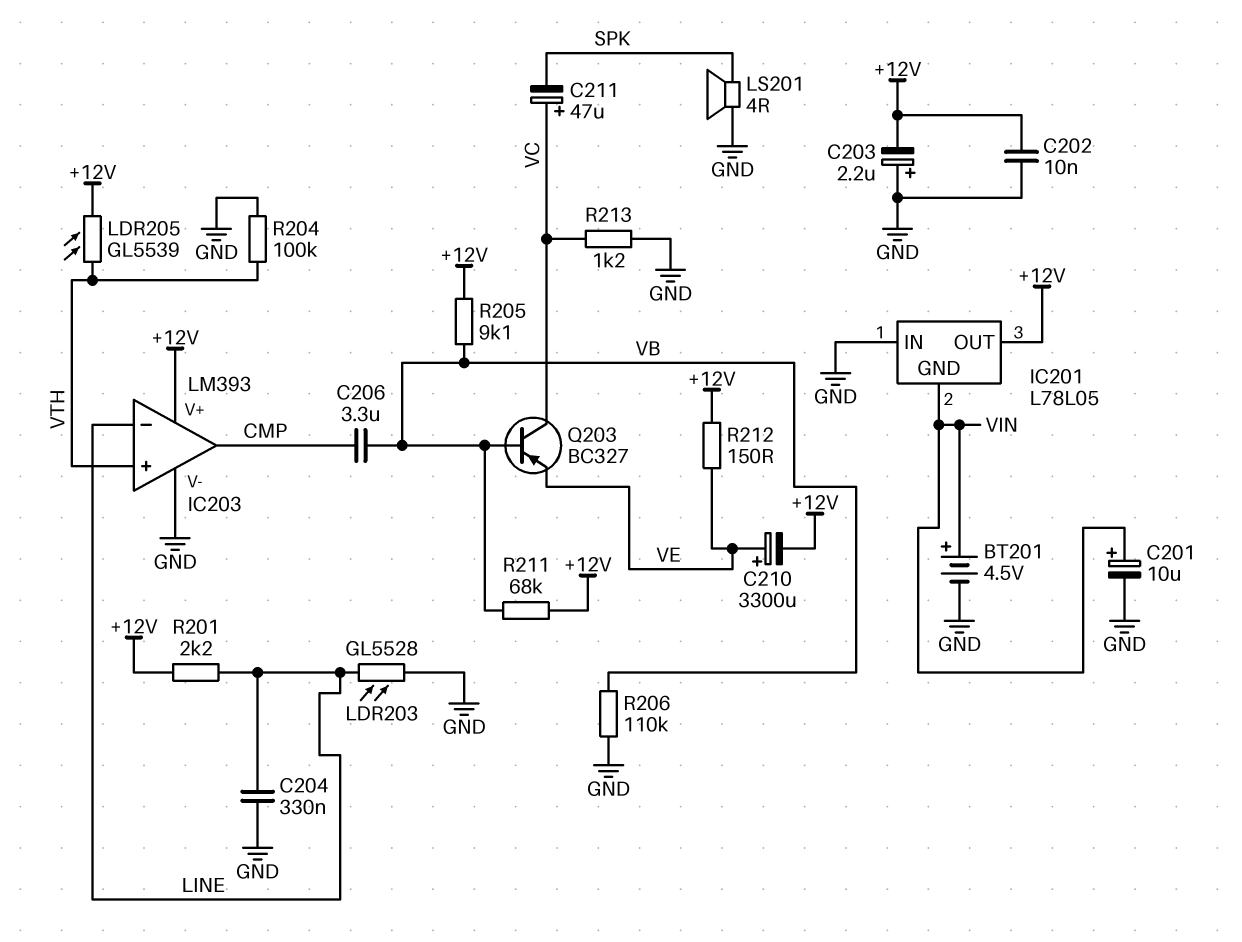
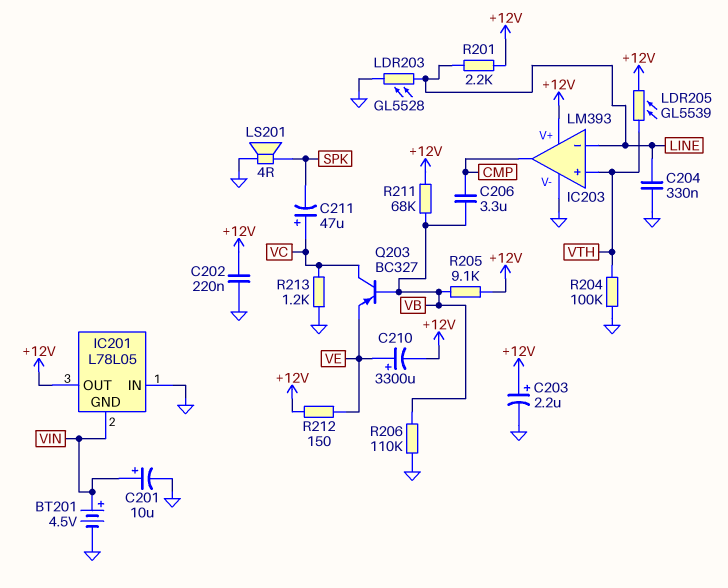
C202: 10nF (+12V, GND) -> 220nF (+12V, GND)
C203: 2.2uF (plus GND, minus +12V) -> 2.2uF (plus +12V, minus GND)

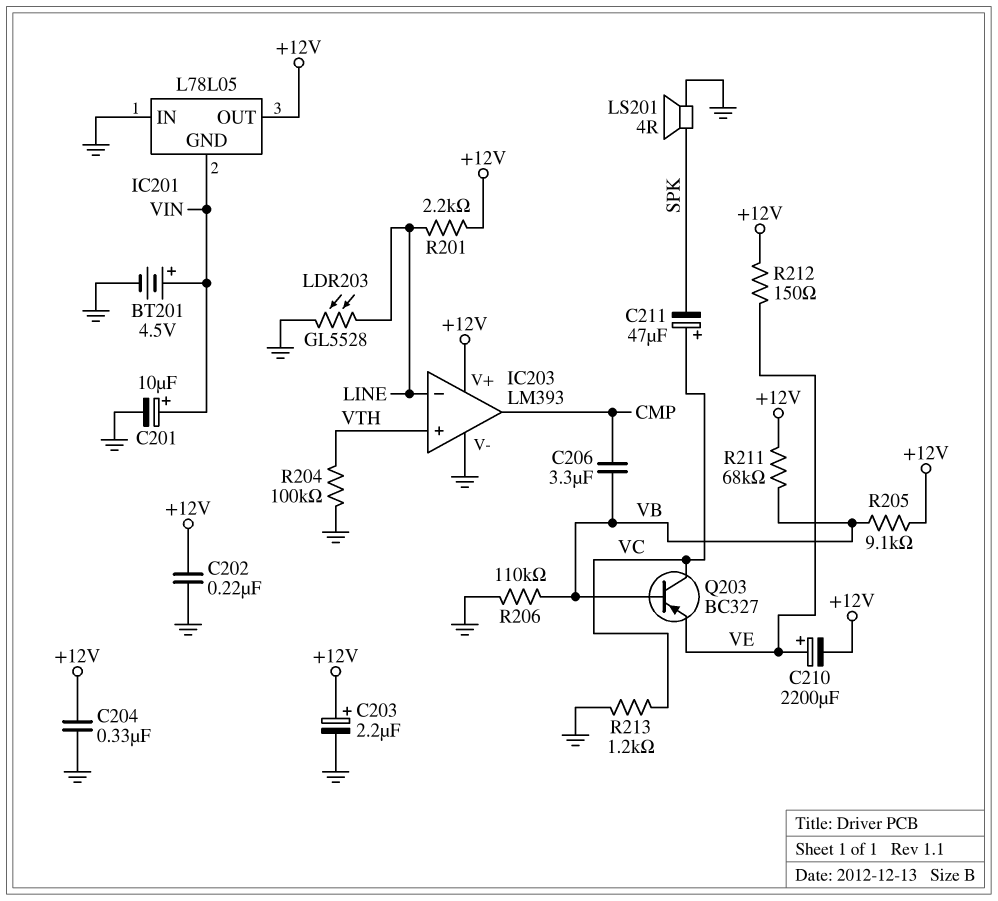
C204: 330nF (GND, LINE) -> 330nF (+12V, GND)
C210: 3300uF (plus VE, minus +12V) -> 2200uF (plus VE, minus +12V)
LDR205: GL5539 (+12V, VTH) -> none

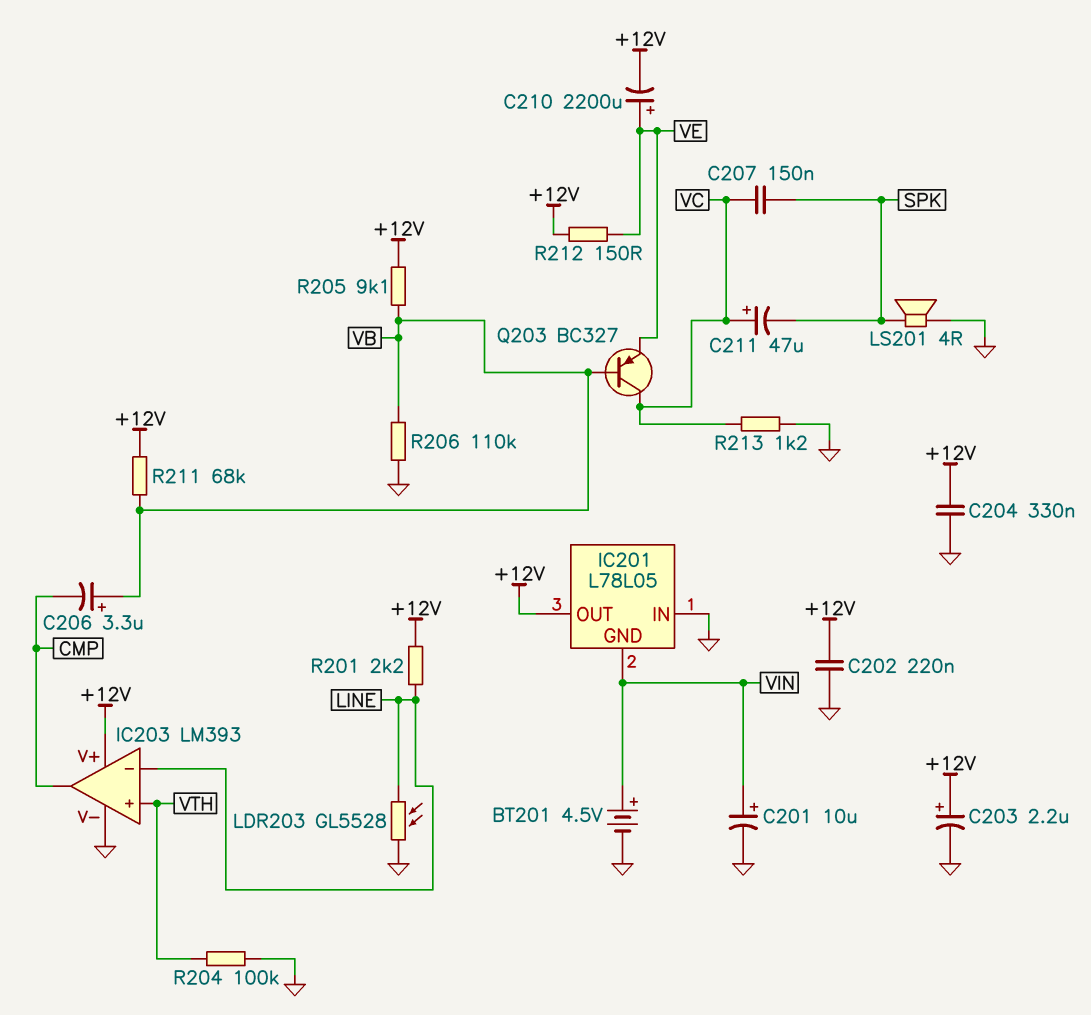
C206: 3.3uF (CMP, VB) -> 3.3uF (plus VB, minus CMP)
C207: none -> 150nF (SPK, VC)

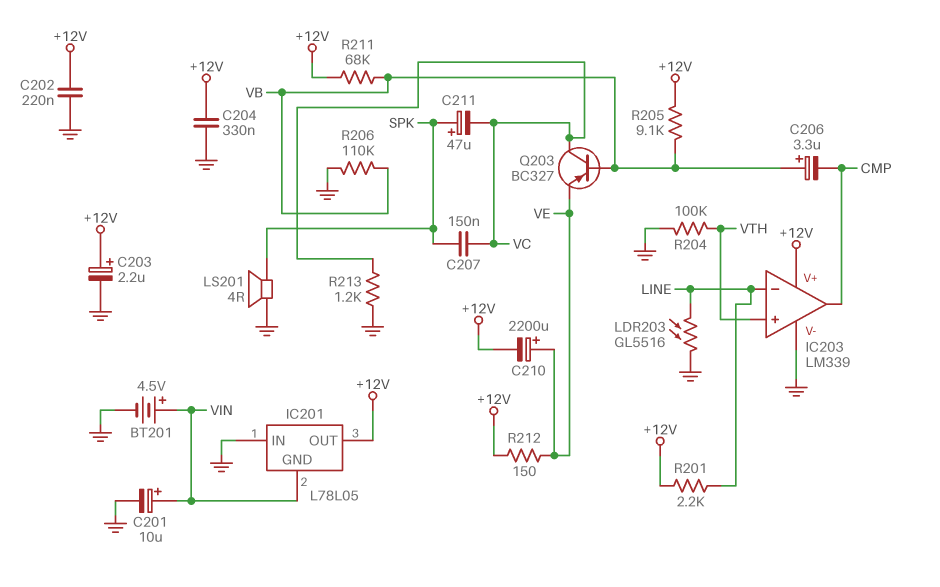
C211: 47uF (plus VC, minus SPK) -> 47uF (plus SPK, minus VC)
IC203: LM393 -> LM339
LDR203: GL5528 (GND, LINE) -> GL5516 (GND, LINE)

